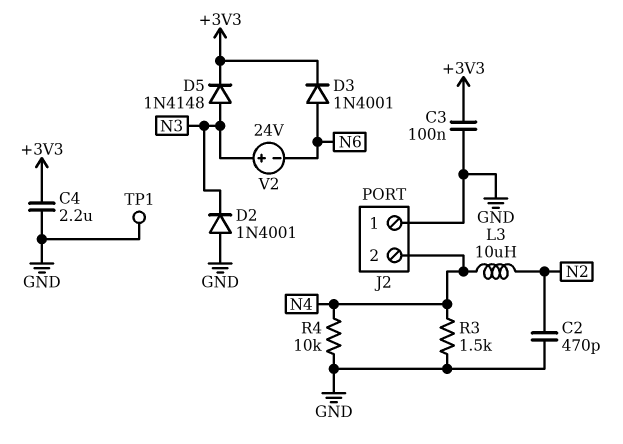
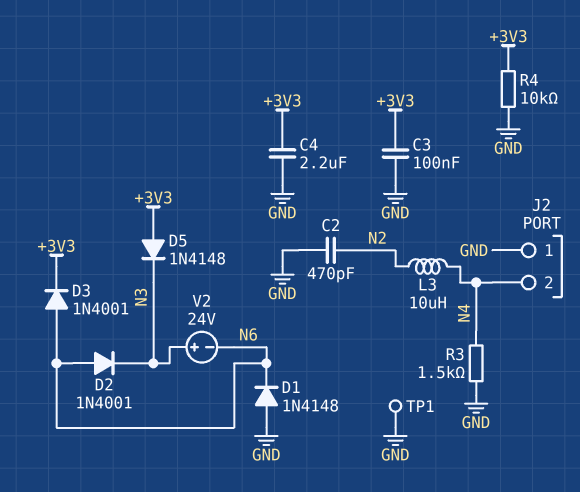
D1: none -> diode 1N4148 (A GND, K N6)
D2: diode 1N4001 (A GND, K N3) -> diode 1N4001 (A N6, K N3)
D5: diode 1N4148 (A N3, K +3V3) -> diode 1N4148 (A +3V3, K N3)
R4: 10k (GND, N4) -> 10k (+3V3, GND)

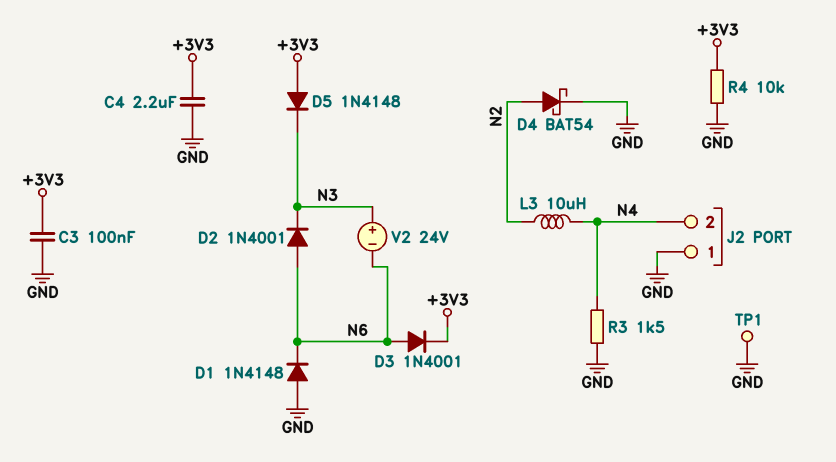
C2: 470pF (GND, N2) -> none
D4: none -> schottky BAT54 (A N2, K GND)

